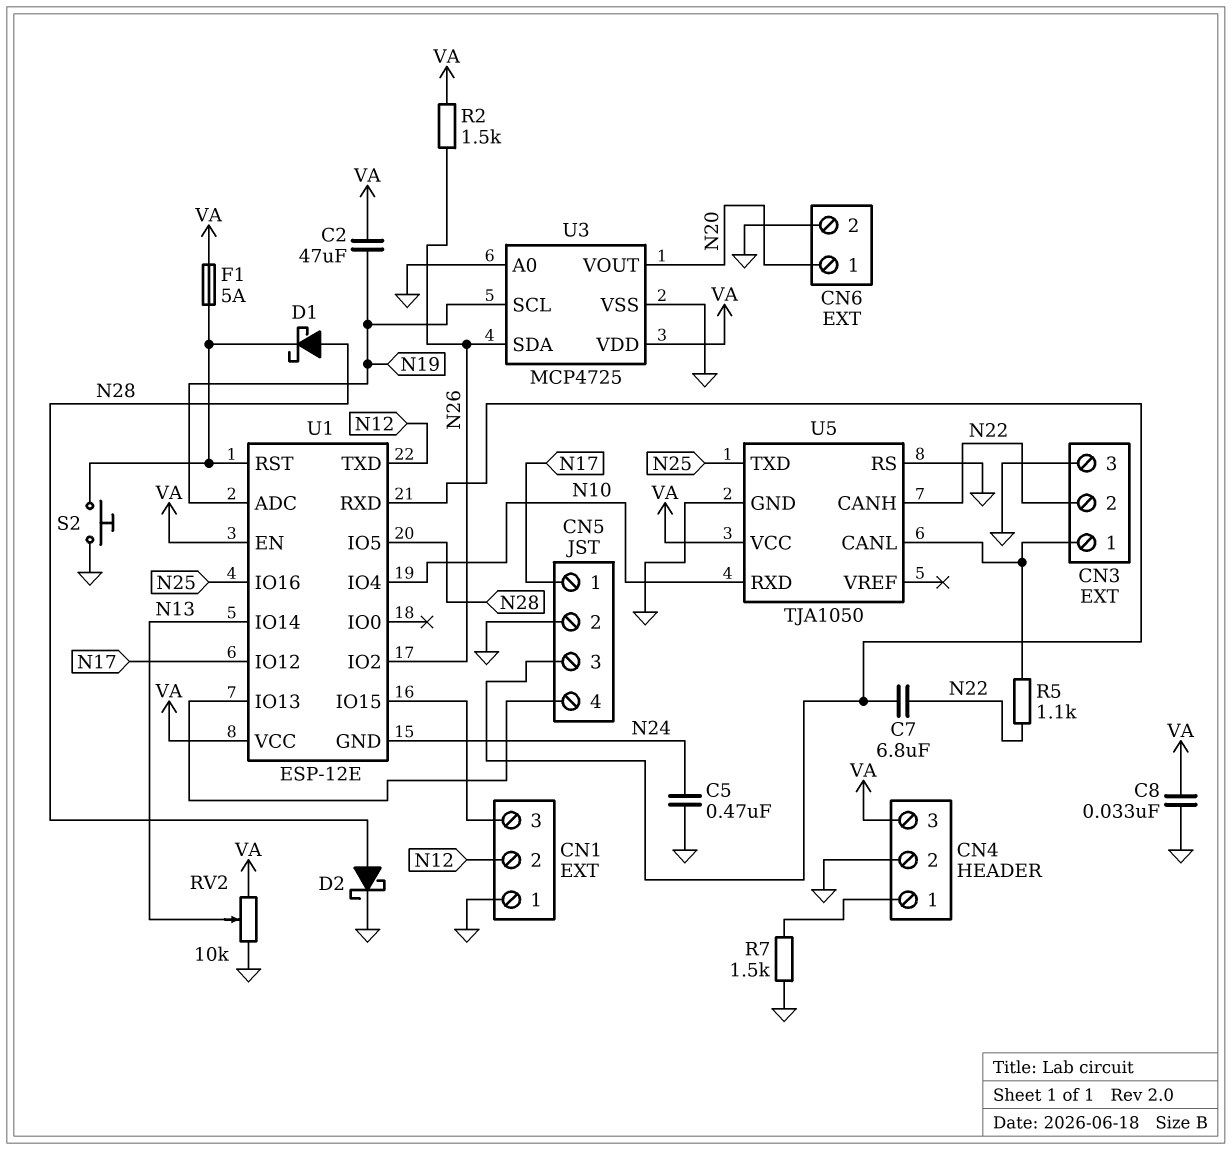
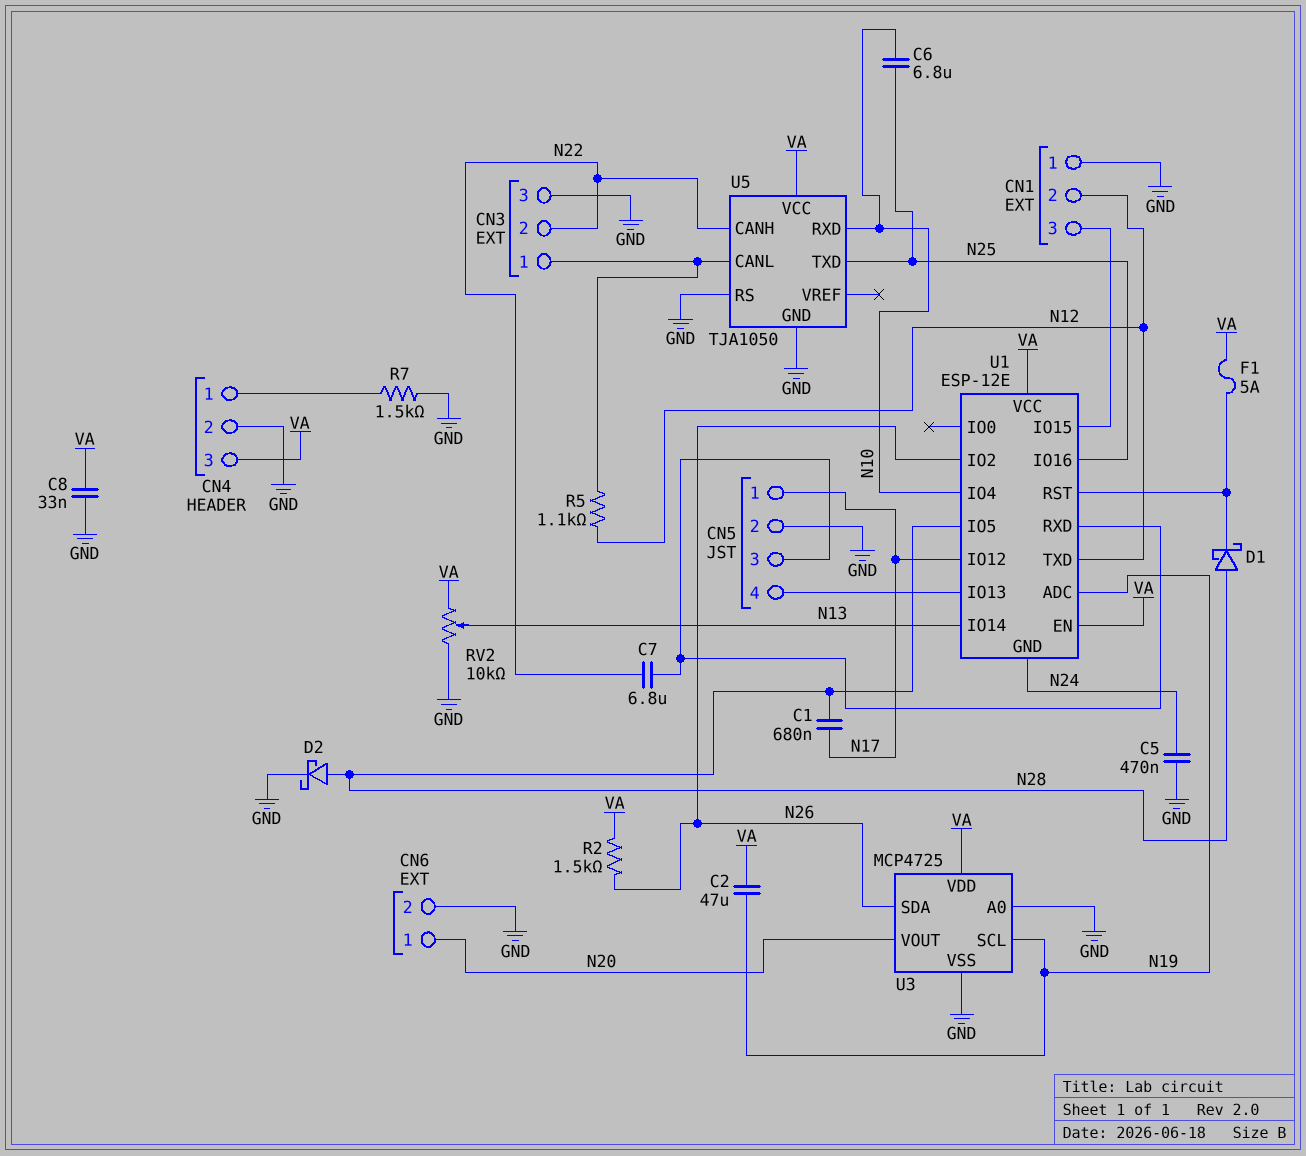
C1: none -> 680nF (N17, N28)
C6: none -> 6.8uF (N10, N25)
R5: 1.1k (CN3/1, N22) -> 1.1k (CN3/1, N12)
S2: button (GND, U1/RST) -> none

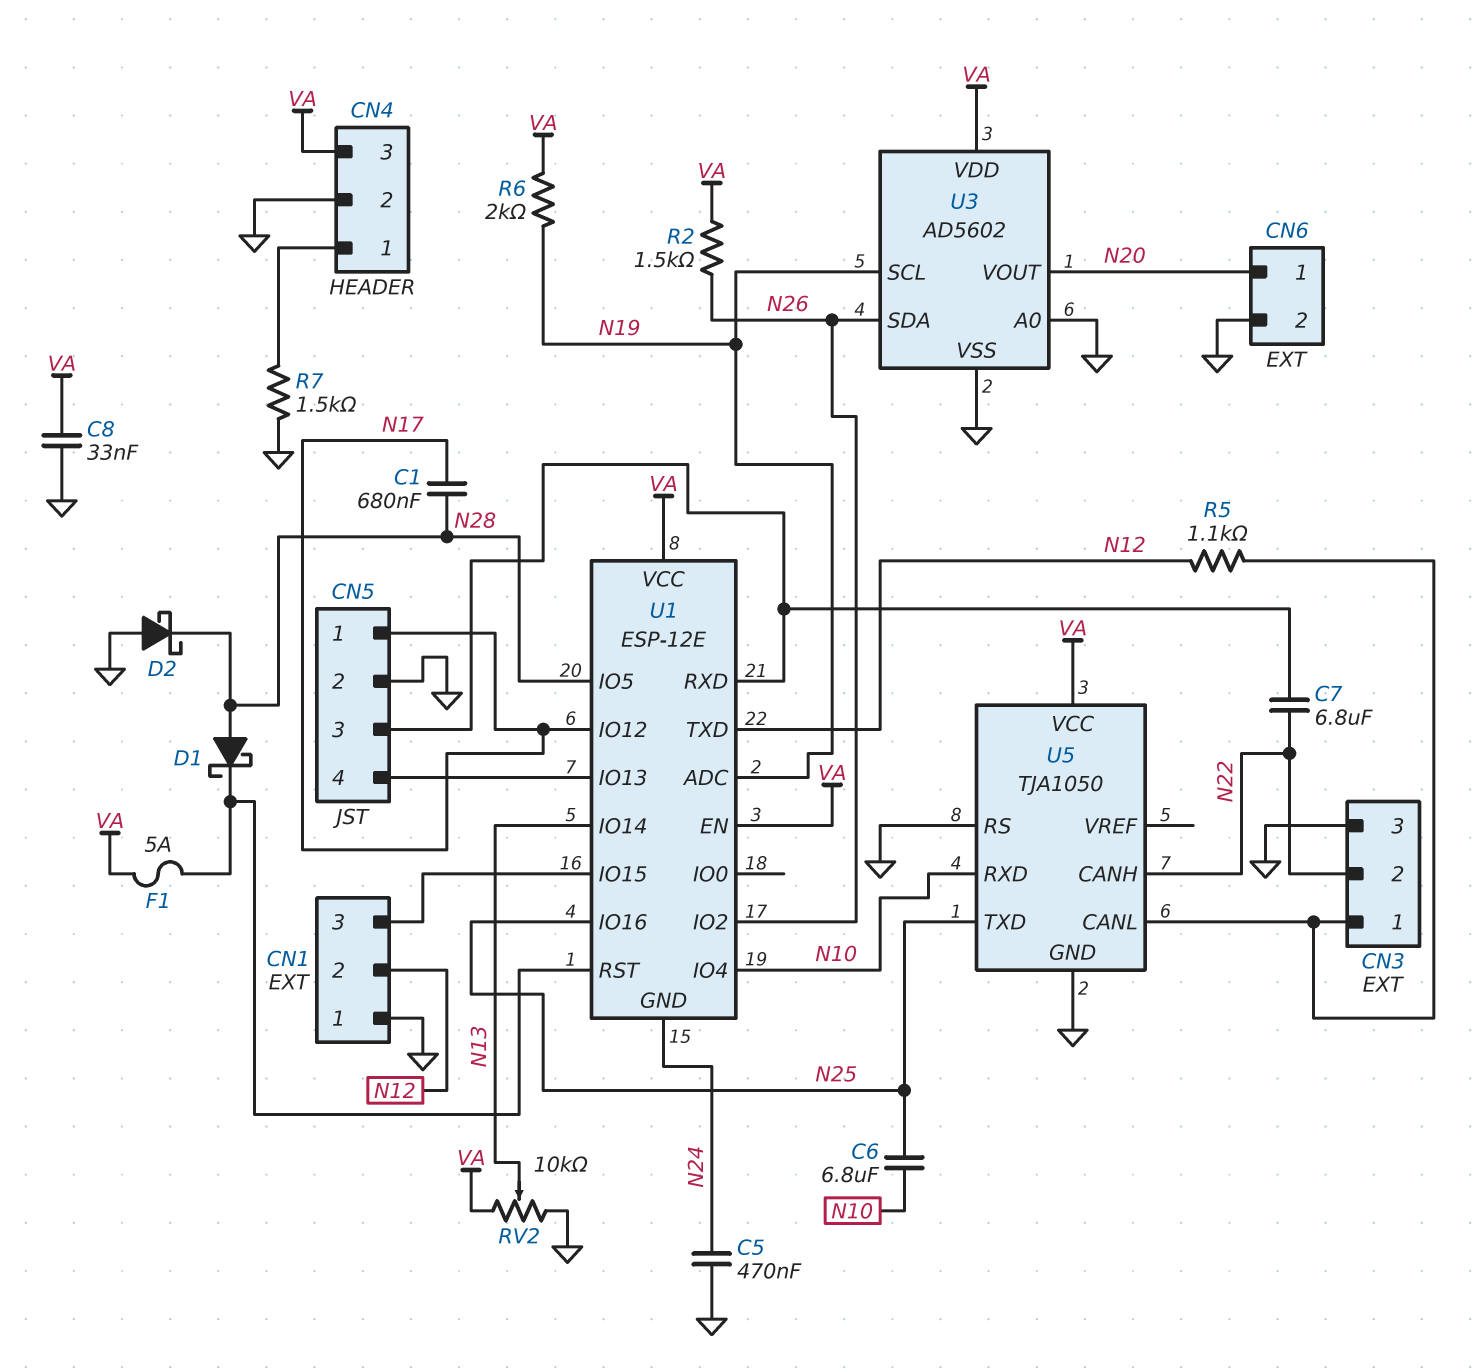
C2: 47uF (N19, VA) -> none
D2: schottky (A N28, K GND) -> schottky (A GND, K N28)
R6: none -> 2k (N19, VA)
U3: MCP4725 -> AD5602

